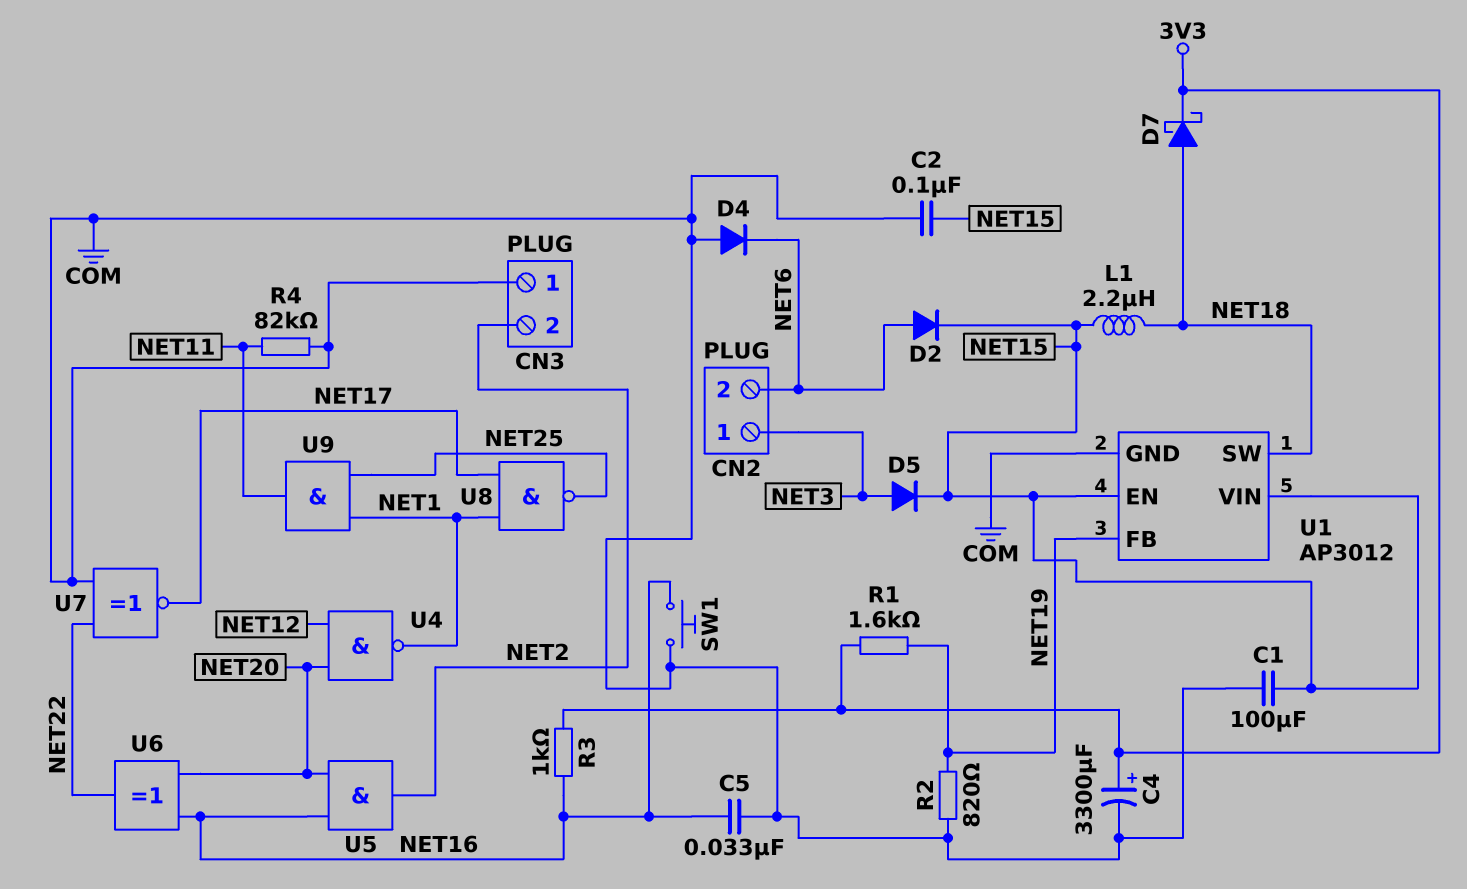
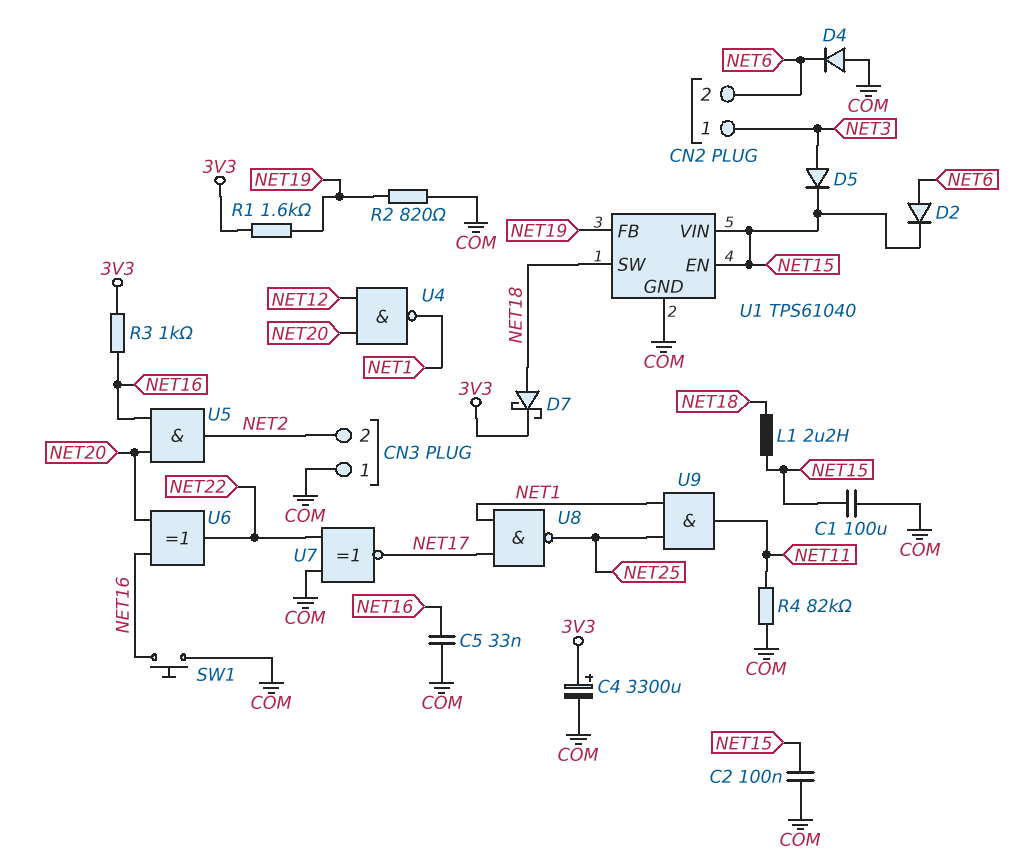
U1: AP3012 -> TPS61040

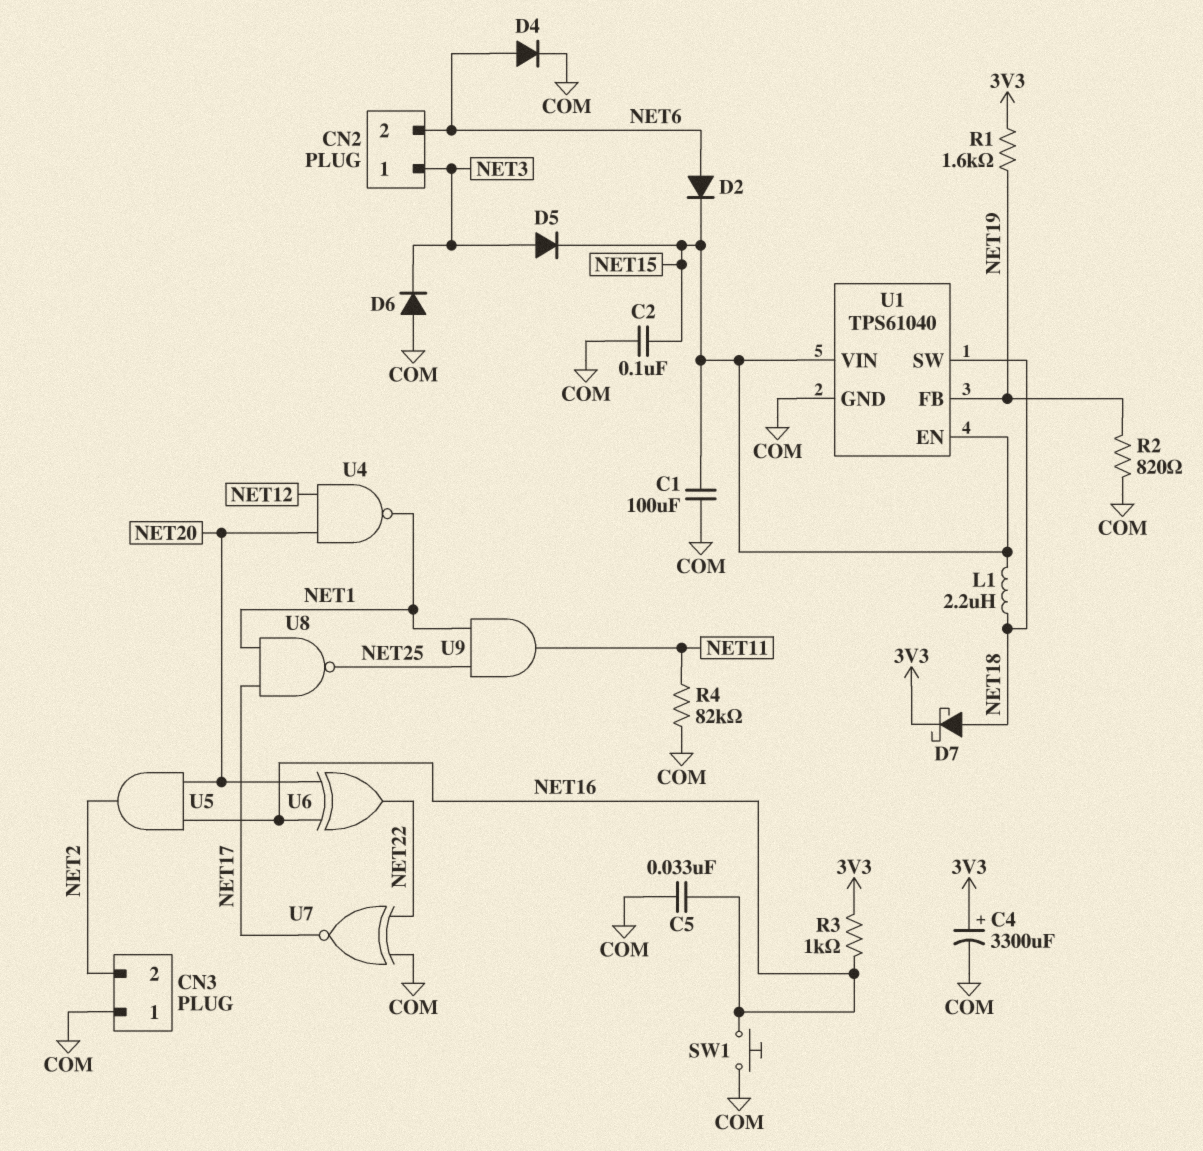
D4: diode (A COM, K NET6) -> diode (A NET6, K COM)
D6: none -> diode (A COM, K NET3)

